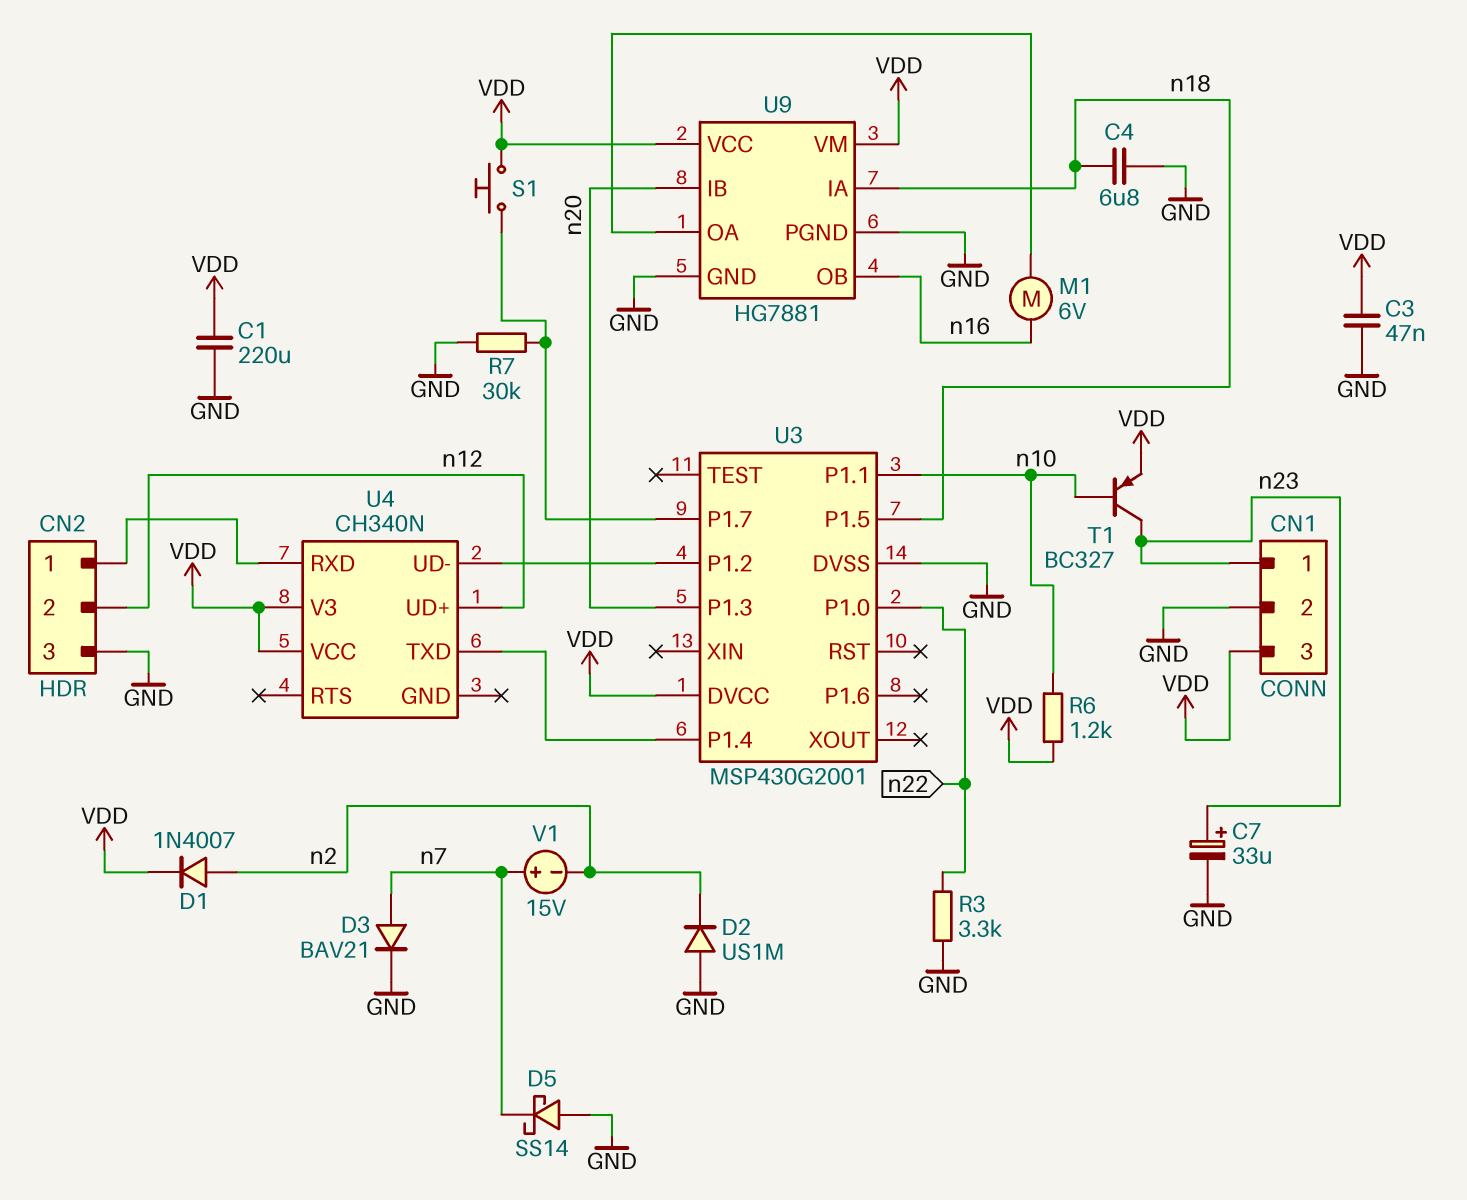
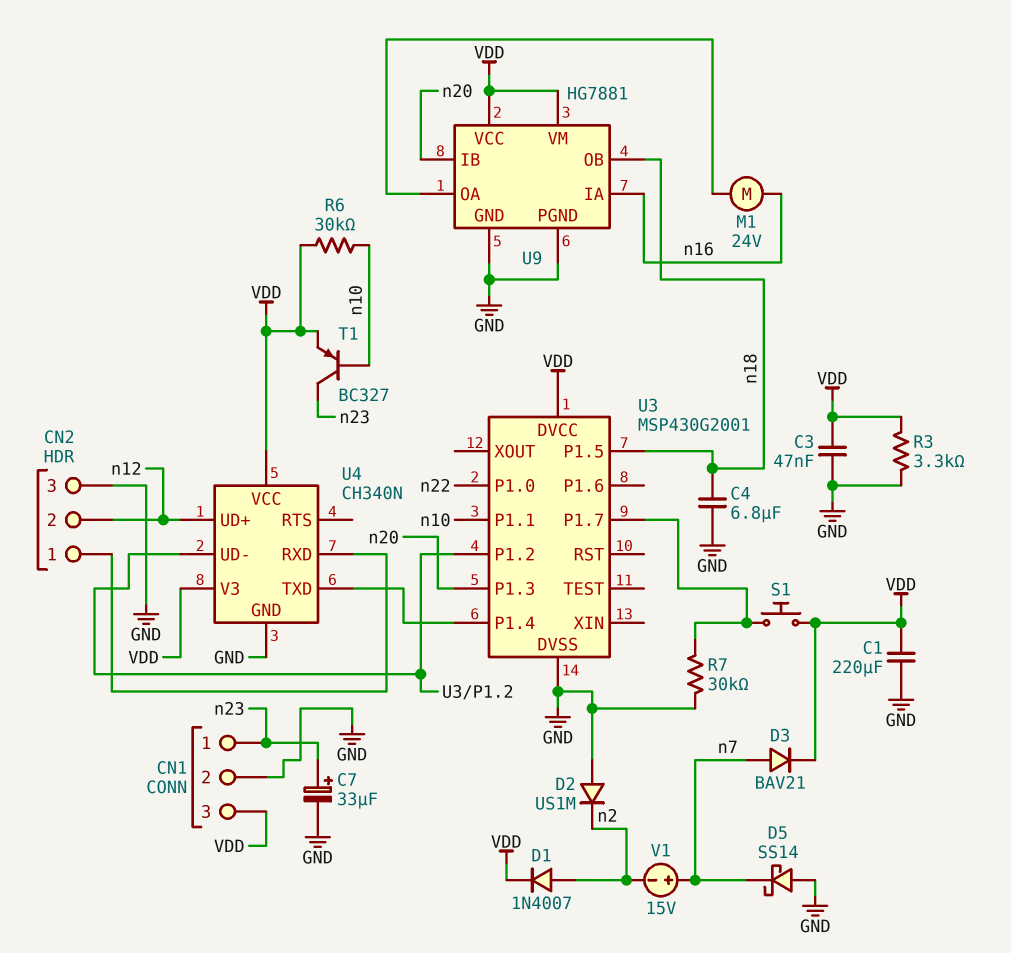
D3: diode BAV21 (A n7, K GND) -> diode BAV21 (A n7, K VDD)
M1: motor 6V (U9/OA, n16) -> motor 24V (U9/OA, n16)
R3: 3.3k (GND, n22) -> 3.3k (GND, VDD)
R6: 1.2k (VDD, n10) -> 30k (VDD, n10)
U4 pin GND: none -> GND
U9 pin IA: n18 -> n16
U9 pin OB: n16 -> n18

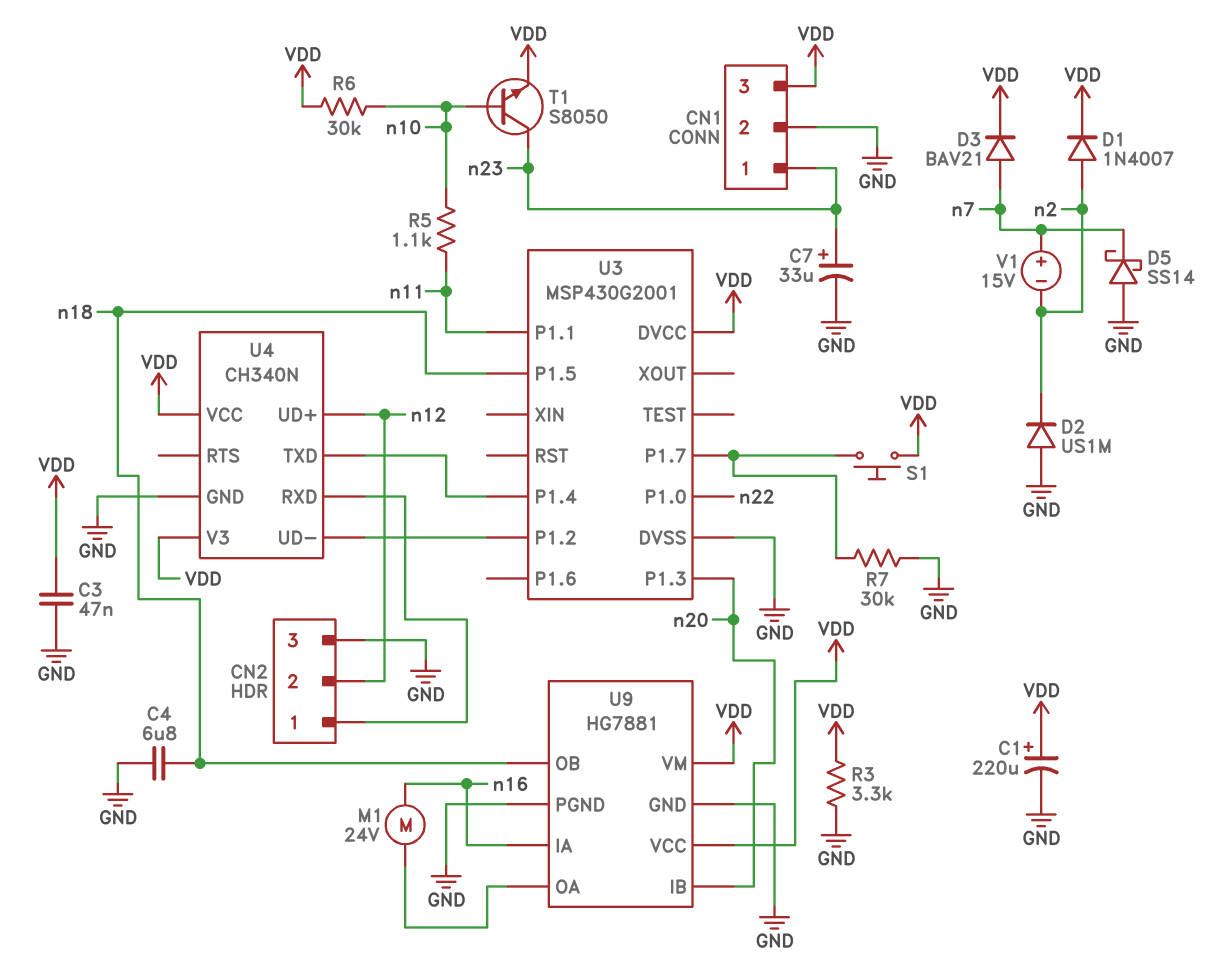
C1: 220uF (GND, VDD) -> 220uF (plus VDD, minus GND)
R5: none -> 1.1k (n10, n11)
T1: PNP BC327 (B n10, C n23, E VDD) -> NPN S8050 (B n10, C n23, E VDD)
U3 pin P1.1: n10 -> n11

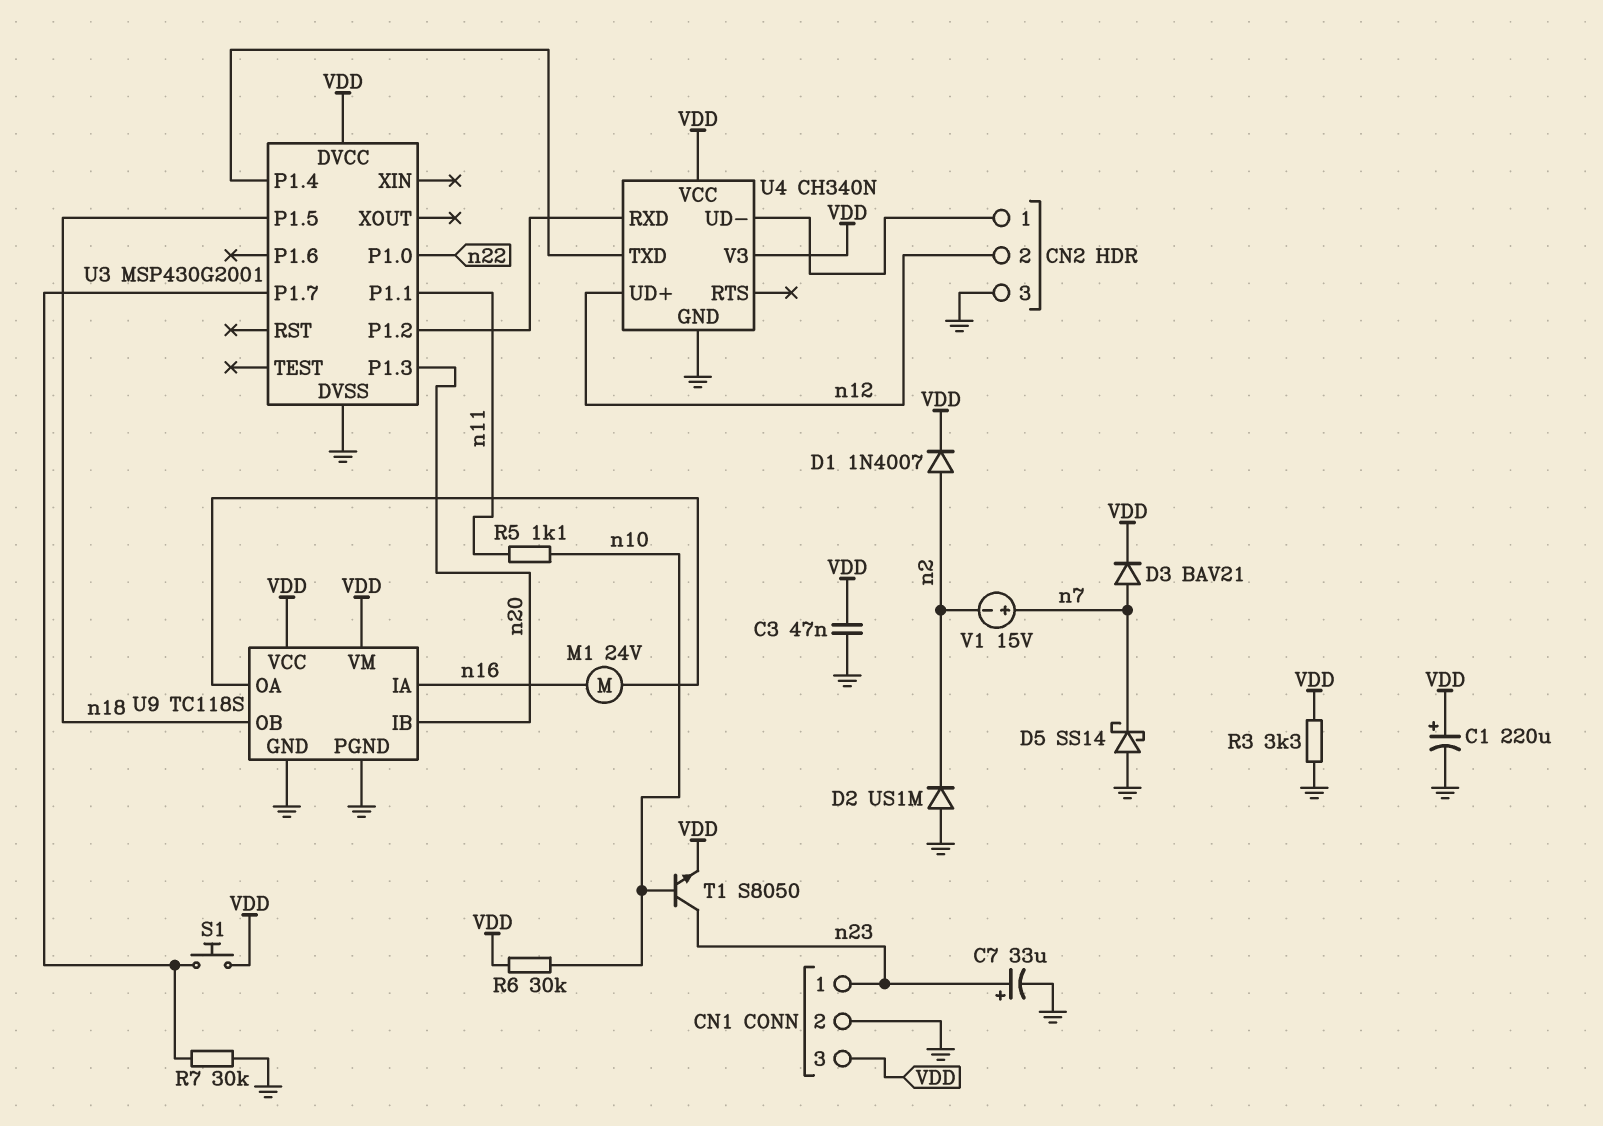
C4: 6.8uF (GND, n18) -> none
U4 pin RXD: CN2/1 -> U3/P1.2
U4 pin UD-: U3/P1.2 -> CN2/1
U9: HG7881 -> TC118S

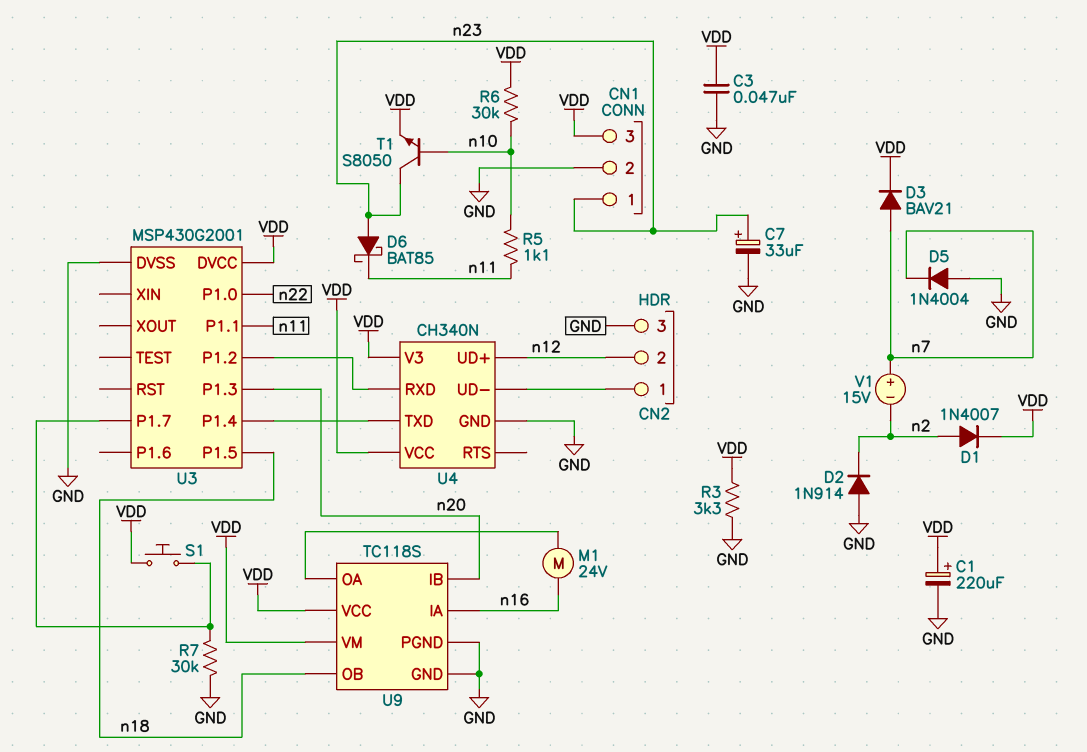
D2: diode US1M (A GND, K n2) -> diode 1N914 (A GND, K n2)
D5: schottky SS14 (A GND, K n7) -> diode 1N4004 (A GND, K n7)
D6: none -> schottky BAT85 (A n23, K n11)

